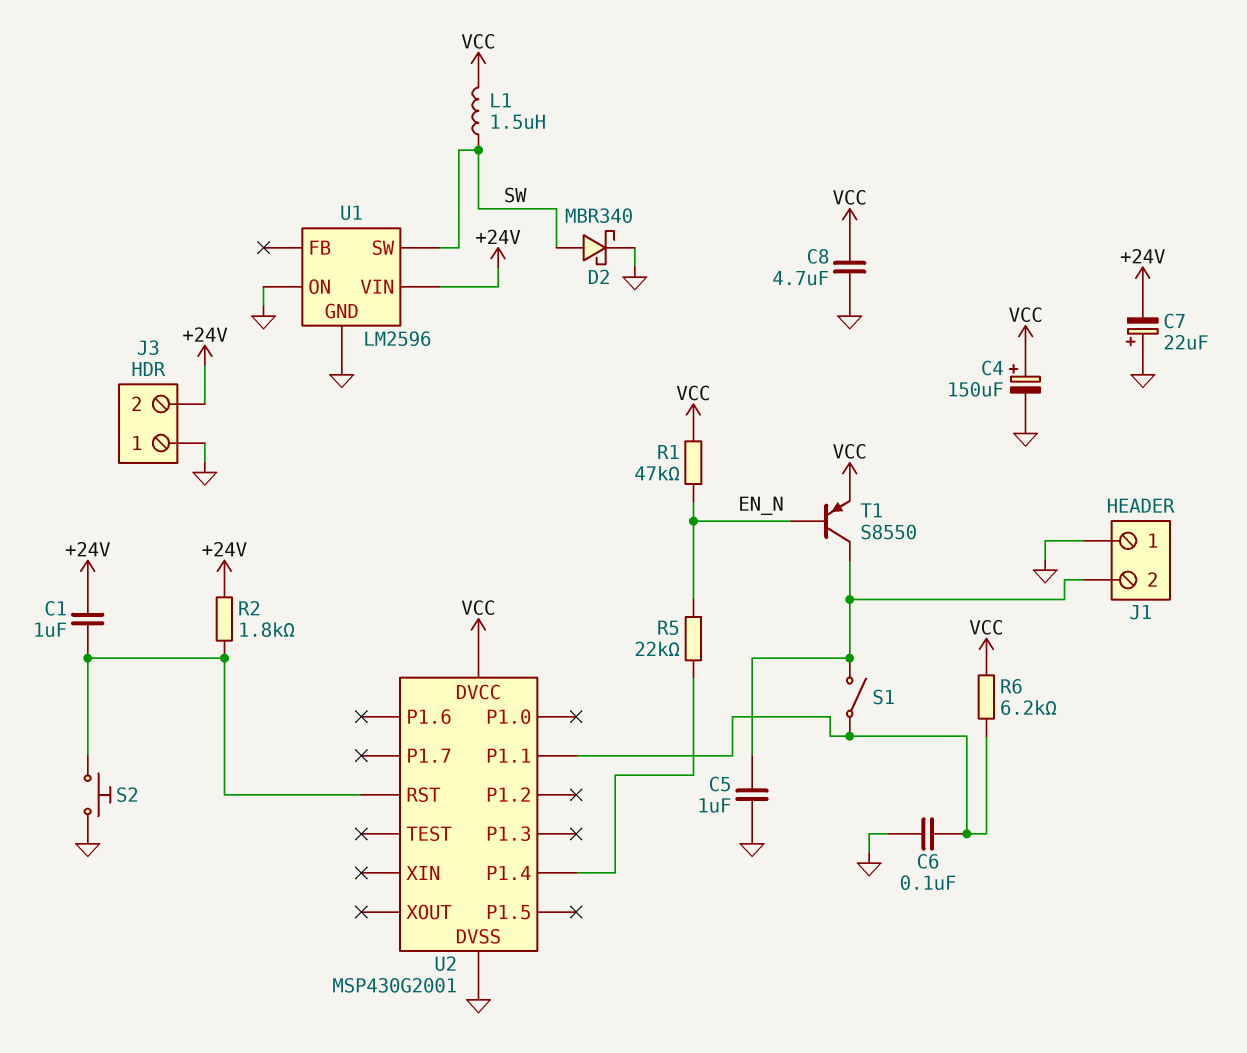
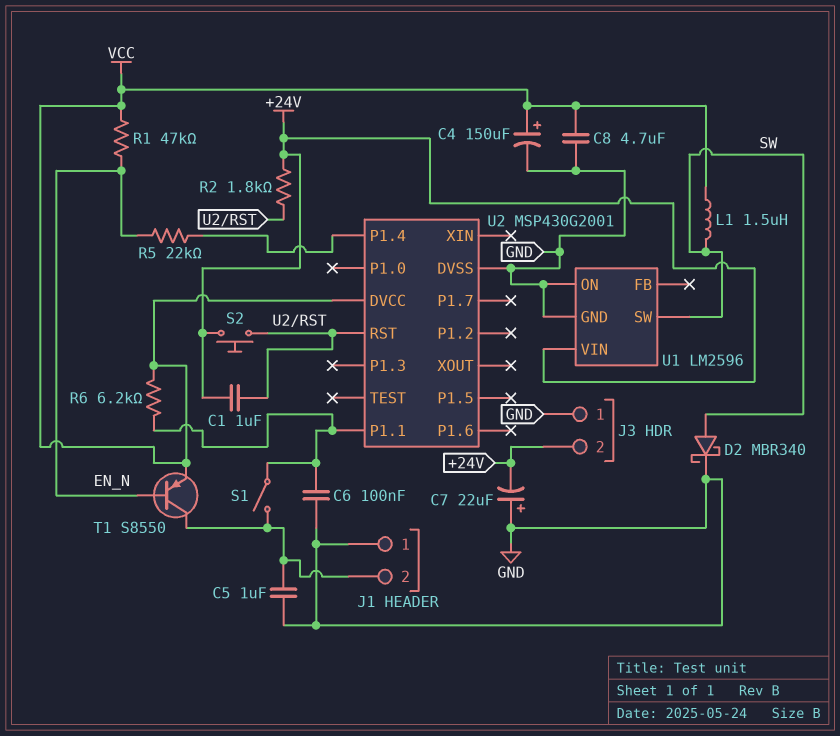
S2: button (GND, U2/RST) -> button (+24V, U2/RST)

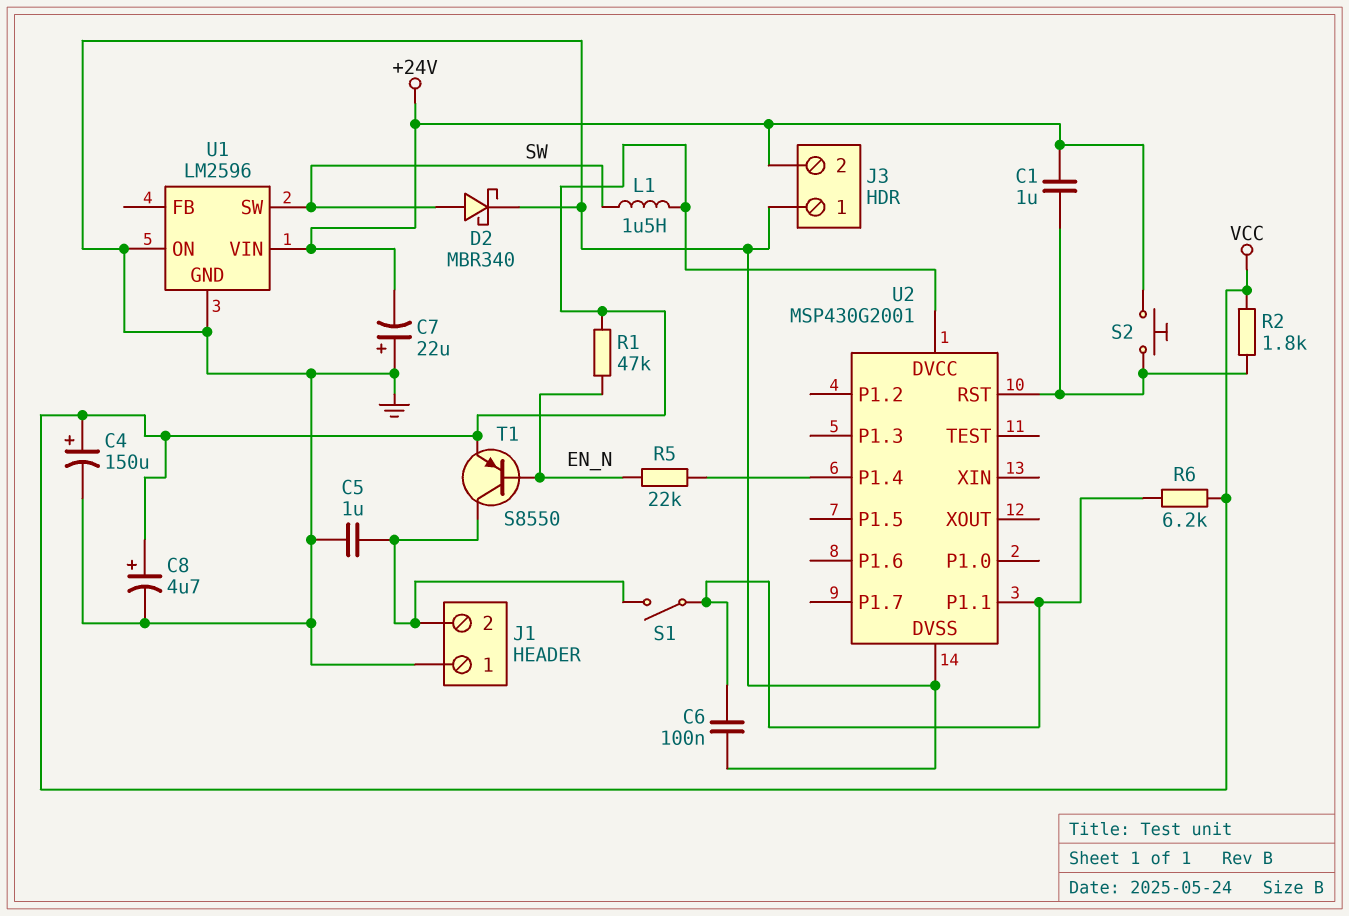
C8: 4.7uF (GND, VCC) -> 4.7uF (plus VCC, minus GND)
R2: 1.8k (+24V, U2/RST) -> 1.8k (U2/RST, VCC)

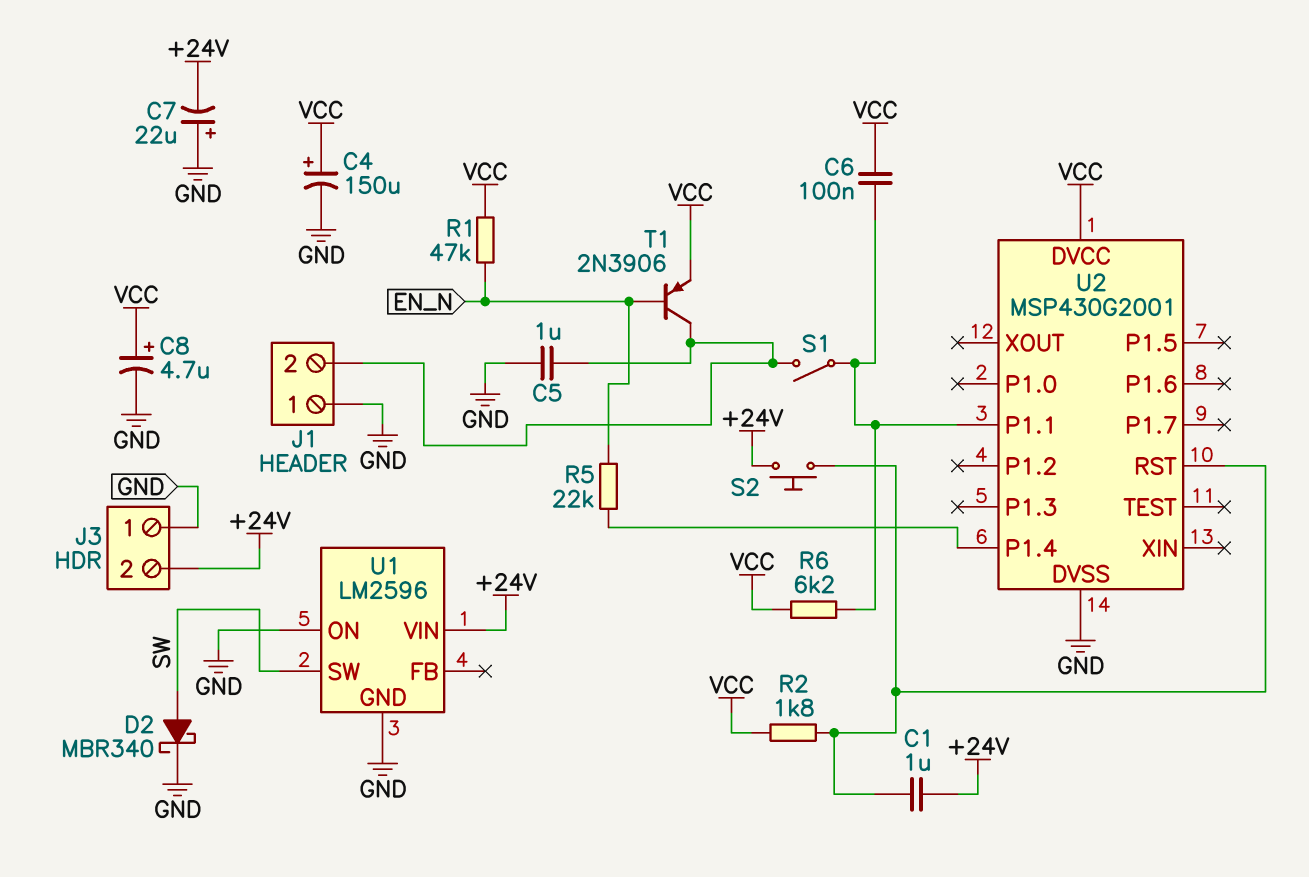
C6: 100nF (GND, U2/P1.1) -> 100nF (U2/P1.1, VCC)
L1: 1.5uH (SW, VCC) -> none
T1: PNP S8550 (B EN_N, C J1/2, E VCC) -> PNP 2N3906 (B EN_N, C J1/2, E VCC)

